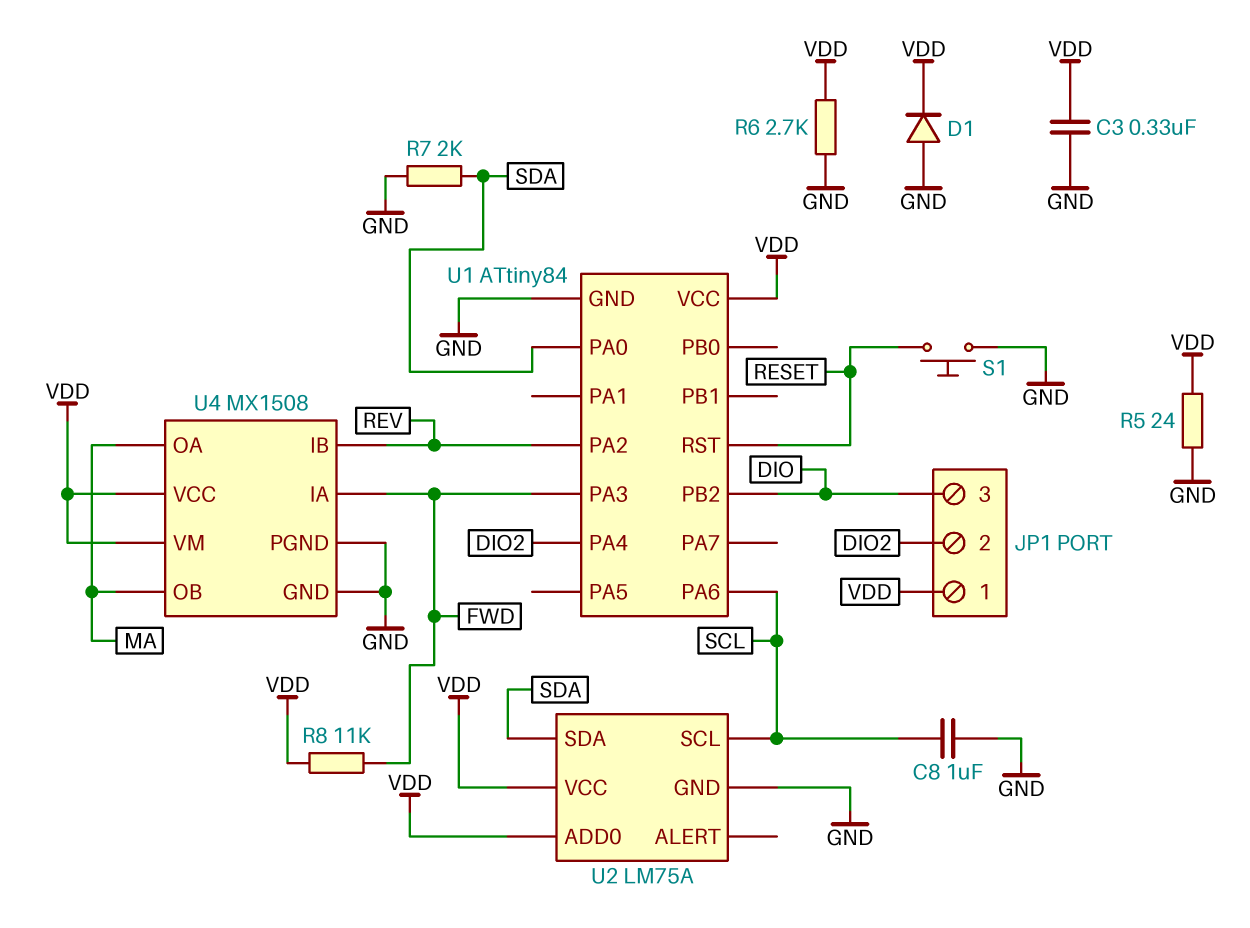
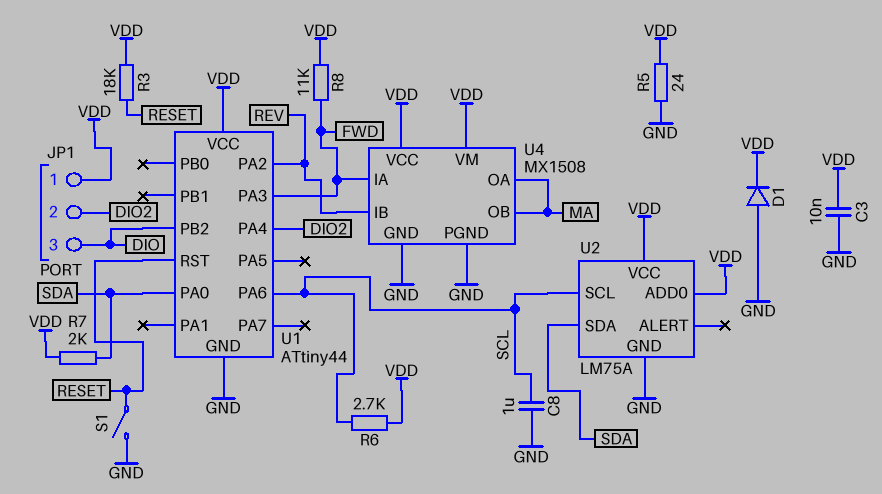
C3: 330nF (GND, VDD) -> 10nF (GND, VDD)
R3: none -> 18k (RESET, VDD)
R6: 2.7k (GND, VDD) -> 2.7k (SCL, VDD)
R7: 2k (GND, SDA) -> 2k (SDA, VDD)
S1: button (GND, RESET) -> switch (GND, RESET)
U1: ATtiny84 -> ATtiny44

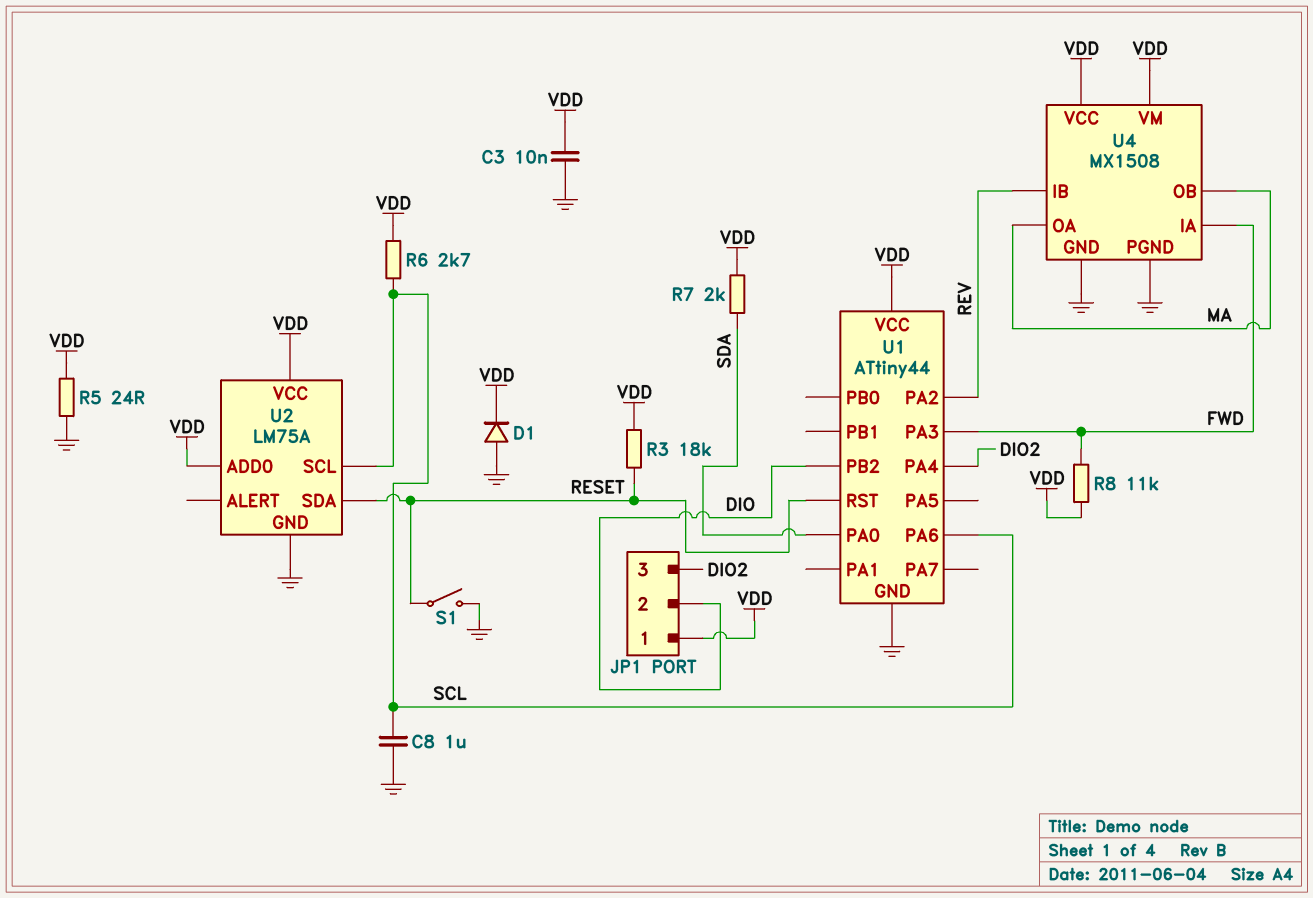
JP1 pin 2: DIO2 -> DIO
JP1 pin 3: DIO -> DIO2
U2 pin SDA: SDA -> RESET

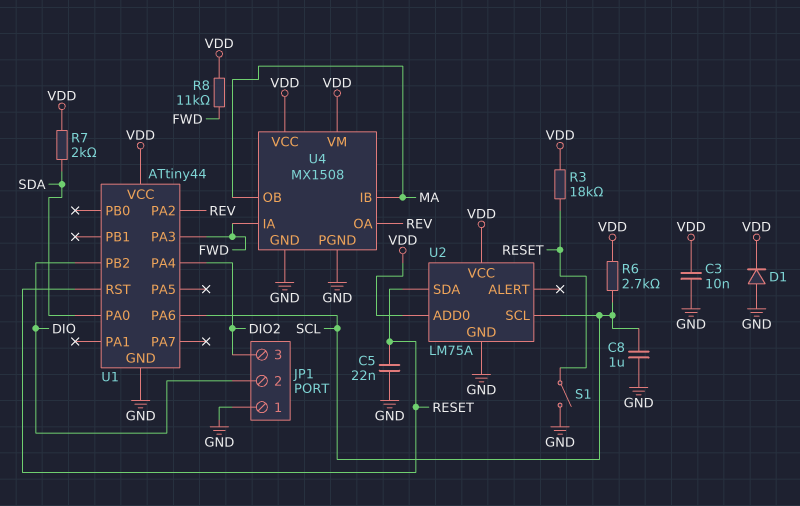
C5: none -> 22nF (GND, RESET)
JP1 pin 1: VDD -> GND
R5: 24 (GND, VDD) -> none
U4 pin IB: REV -> MA
U4 pin OA: MA -> REV

